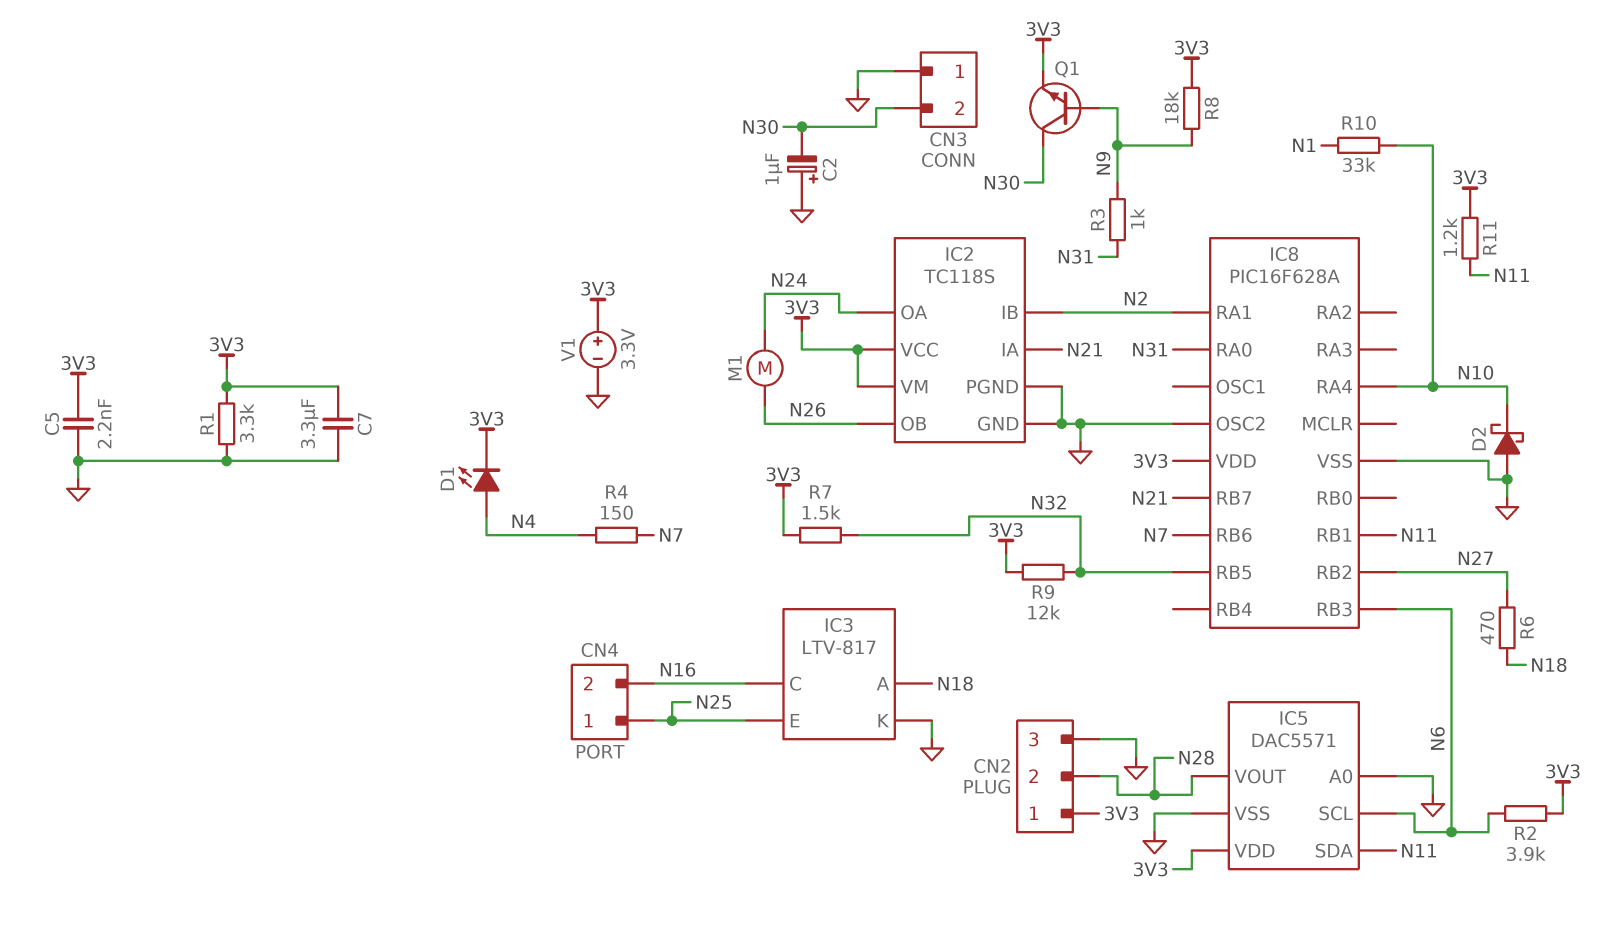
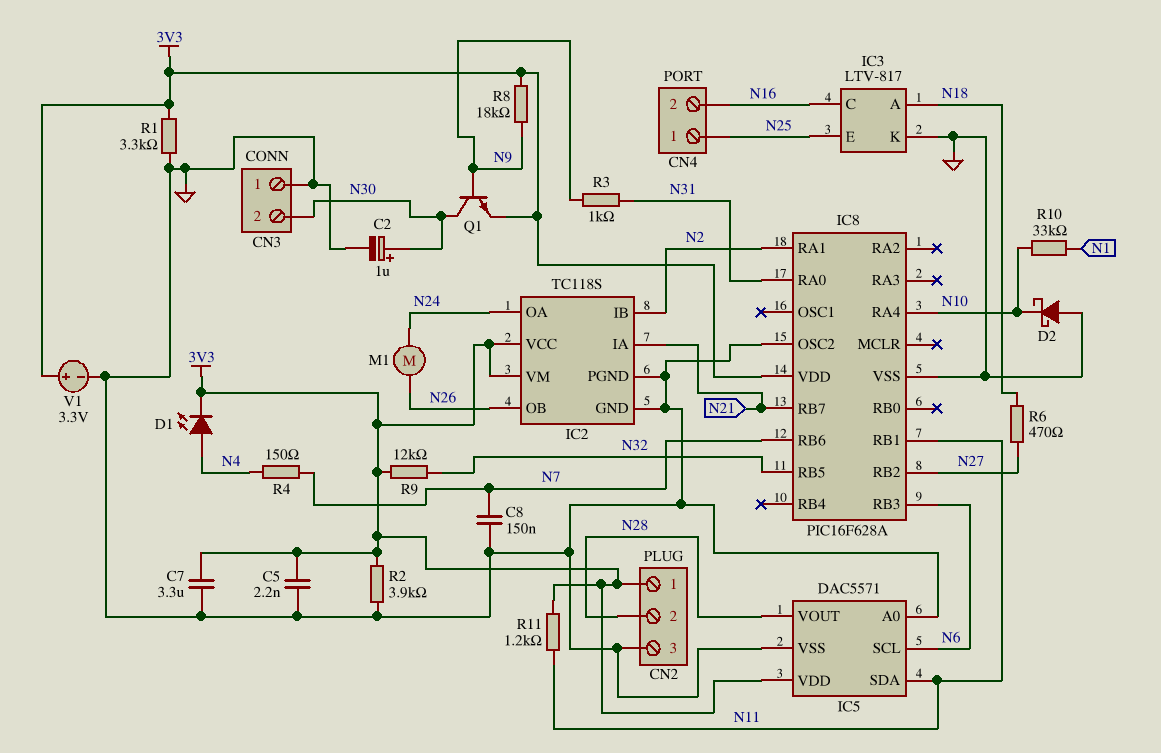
C2: 1uF (plus GND, minus N30) -> 1uF (plus N30, minus GND)
C8: none -> 150nF (GND, N7)
R2: 3.9k (3V3, N6) -> 3.9k (3V3, GND)
R7: 1.5k (3V3, N32) -> none

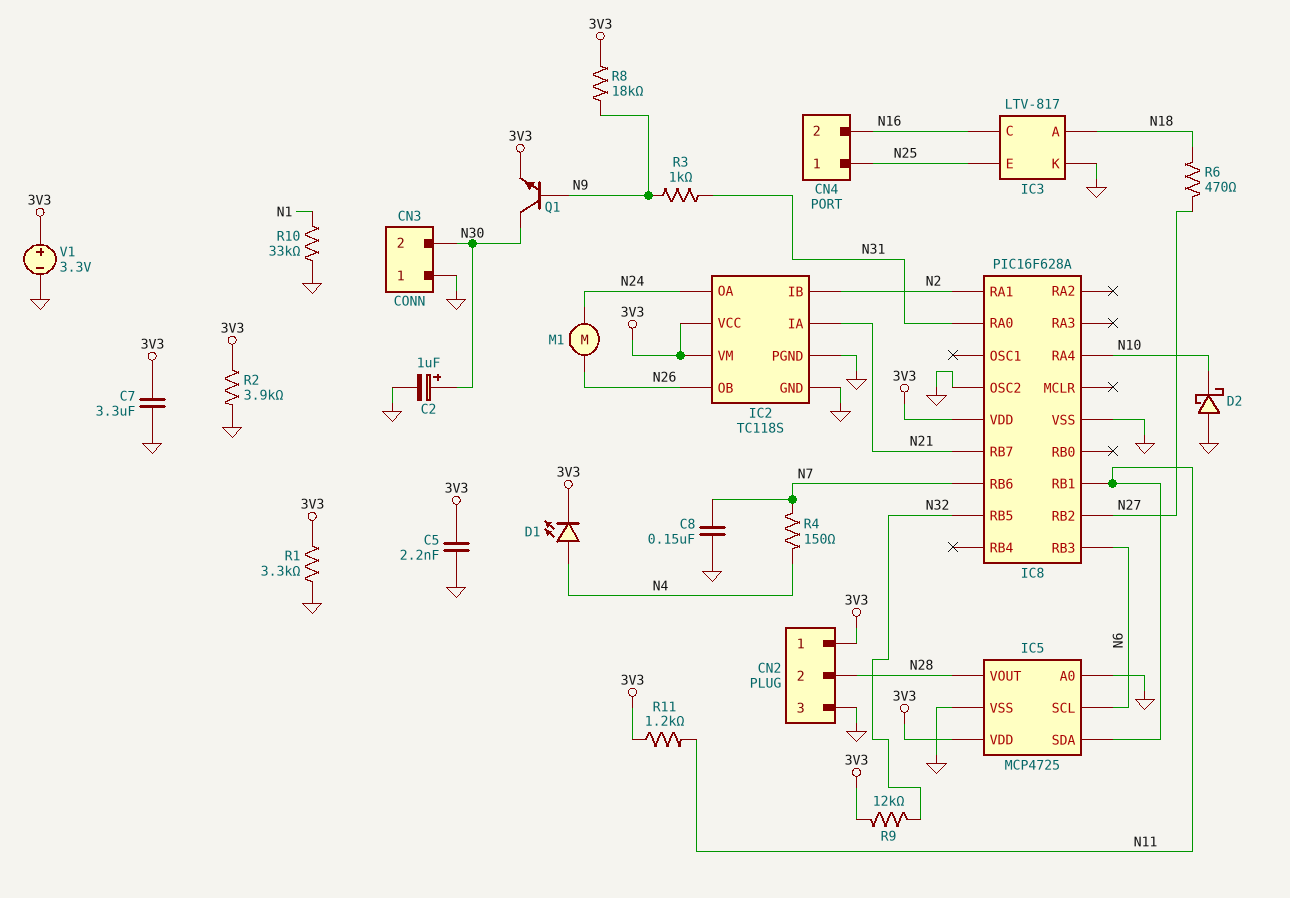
IC5: DAC5571 -> MCP4725
R10: 33k (N1, N10) -> 33k (GND, N1)

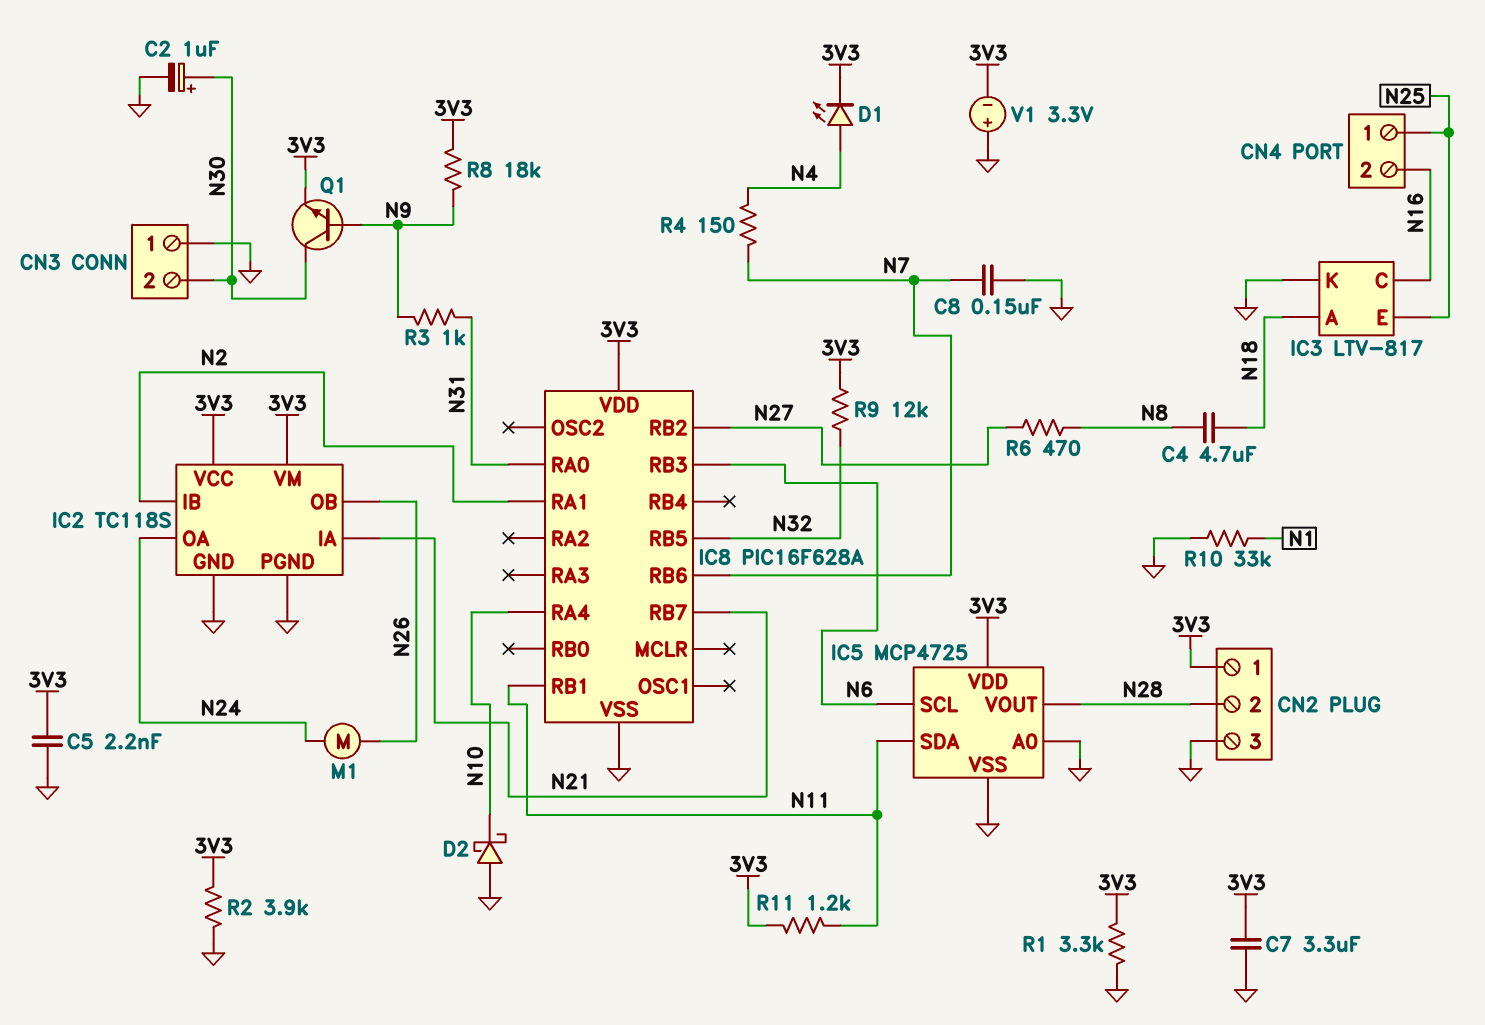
C4: none -> 4.7uF (N8, N18)
IC8 pin OSC2: GND -> none
R6: 470 (N18, N27) -> 470 (N8, N27)
V1: 3.3V (plus 3V3, minus GND) -> 3.3V (plus GND, minus 3V3)

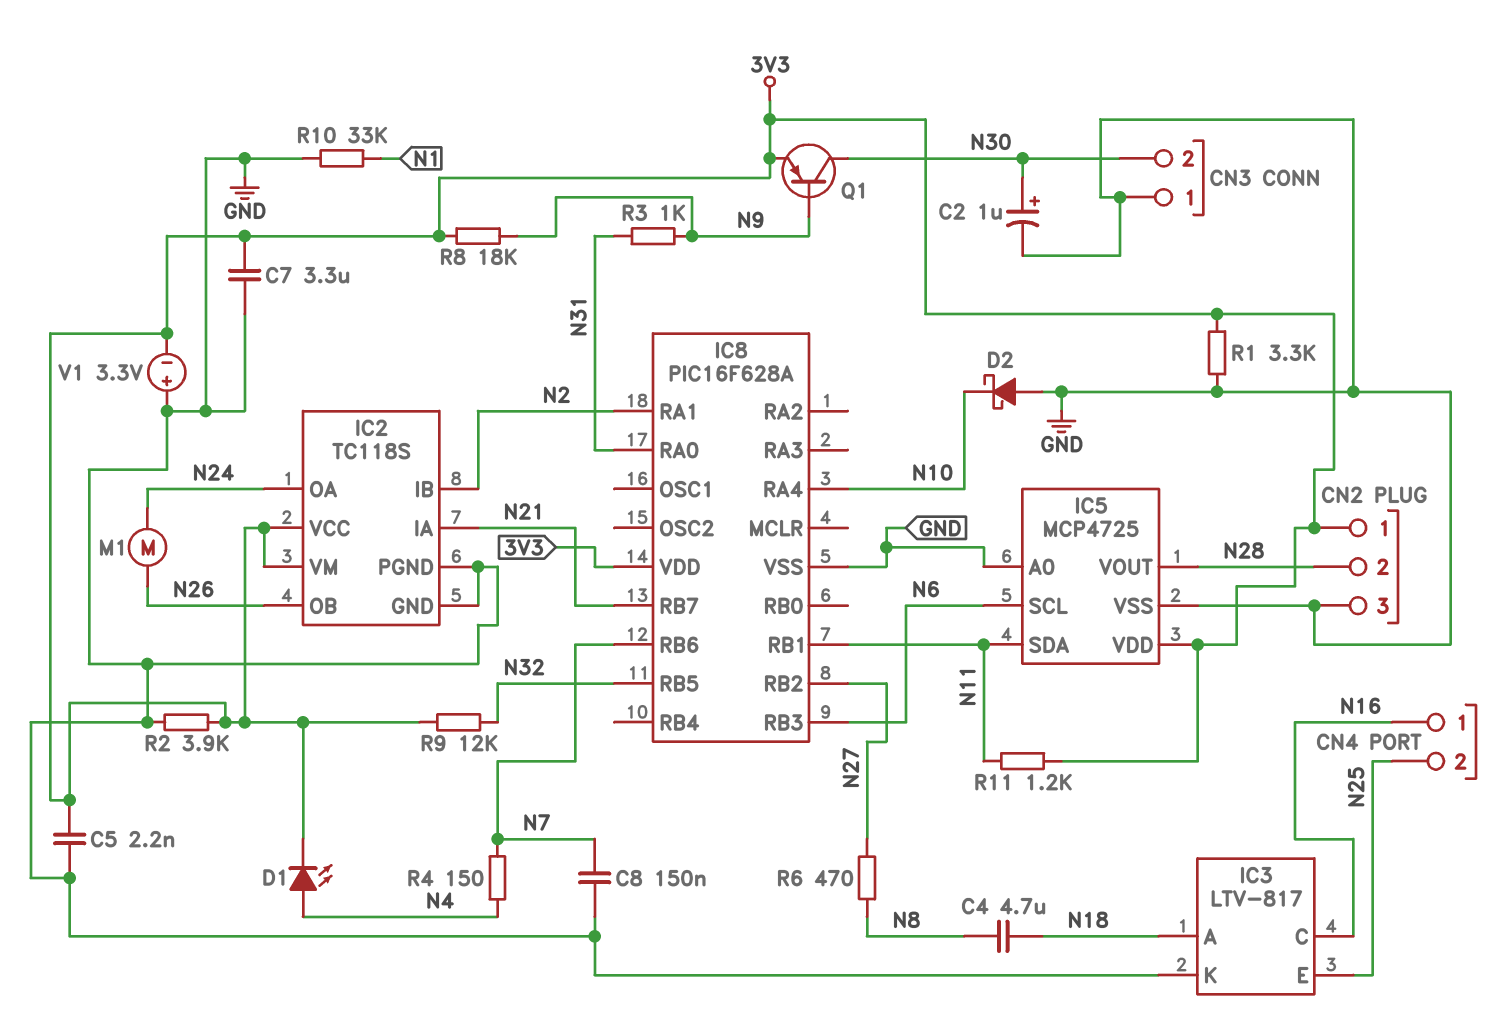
CN4 pin 1: N25 -> N16
CN4 pin 2: N16 -> N25
Q1: NPN (B N9, C N30, E 3V3) -> PNP (B N9, C N30, E 3V3)

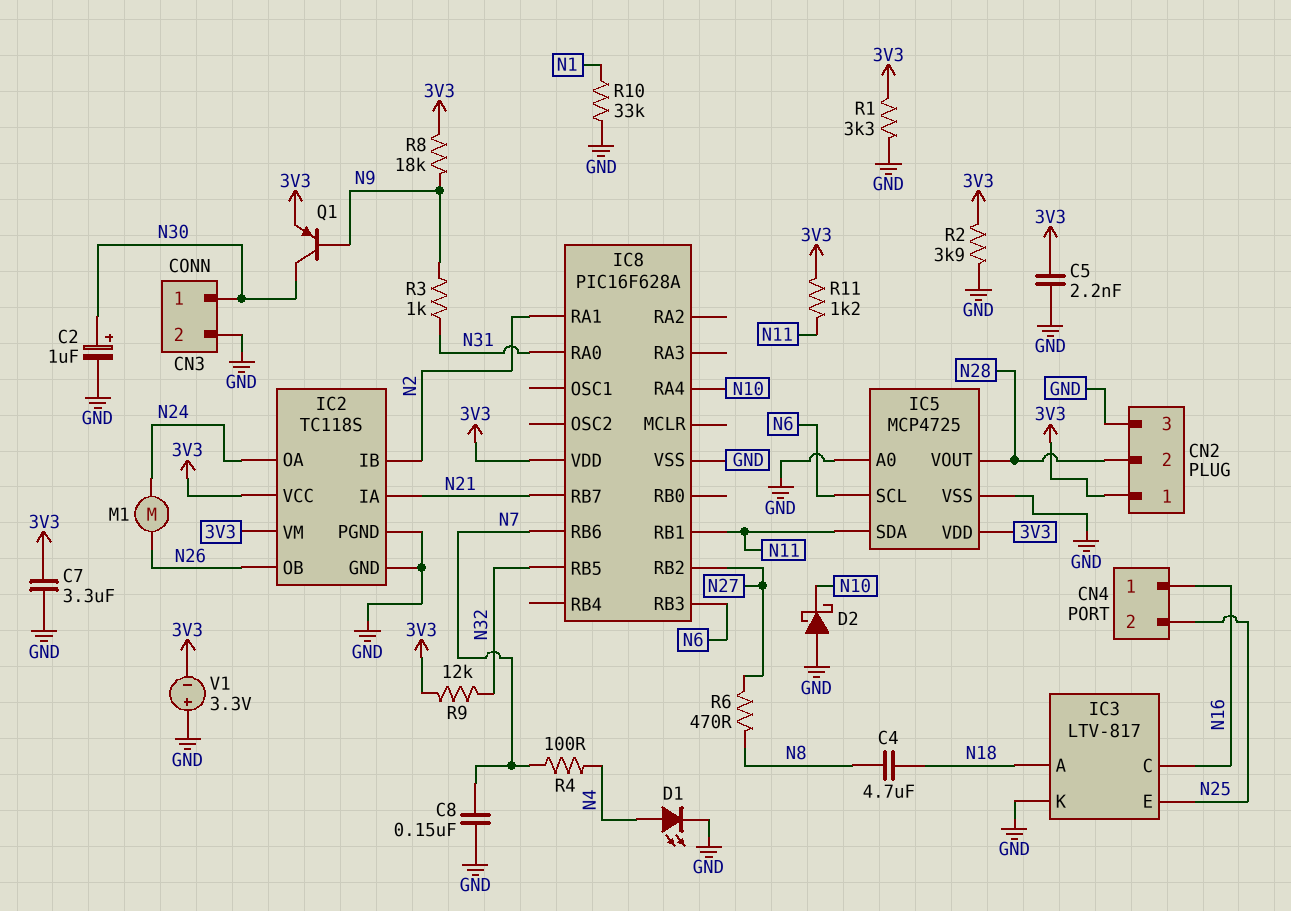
CN3 pin 1: GND -> N30
CN3 pin 2: N30 -> GND
D1: LED (A N4, K 3V3) -> LED (A N4, K GND)
R4: 150 (N4, N7) -> 100 (N4, N7)

